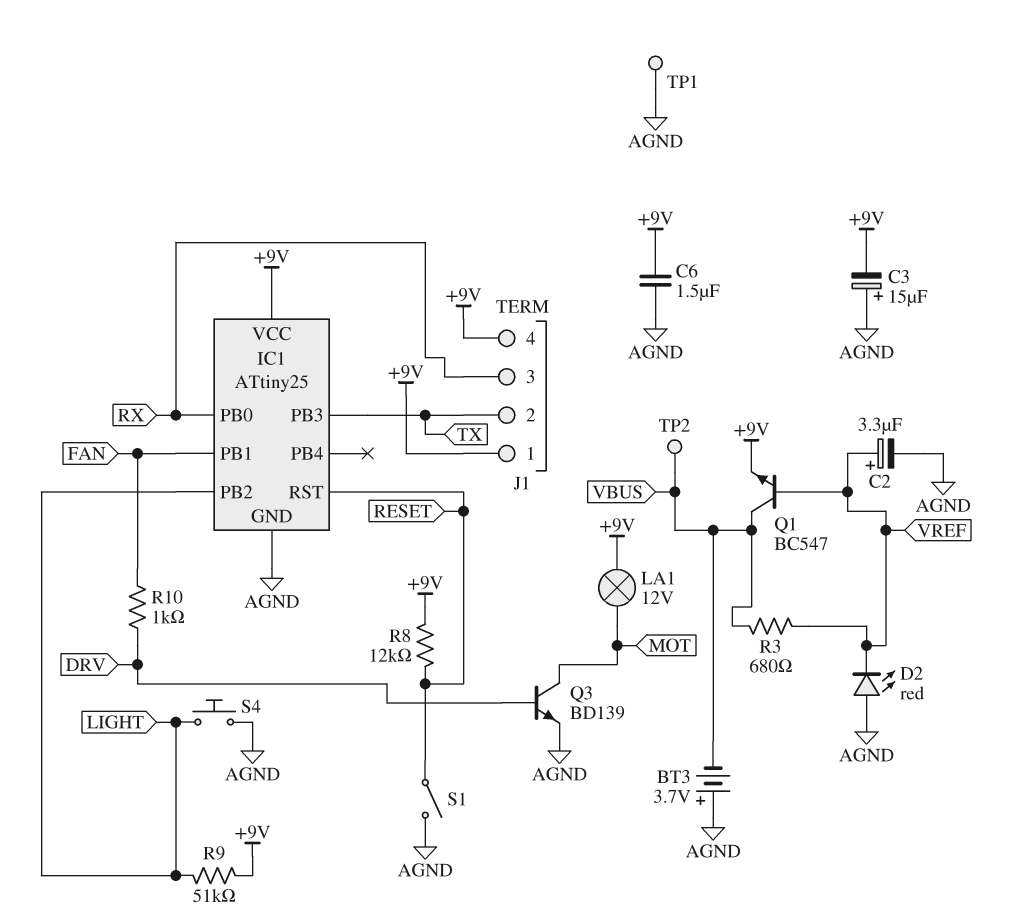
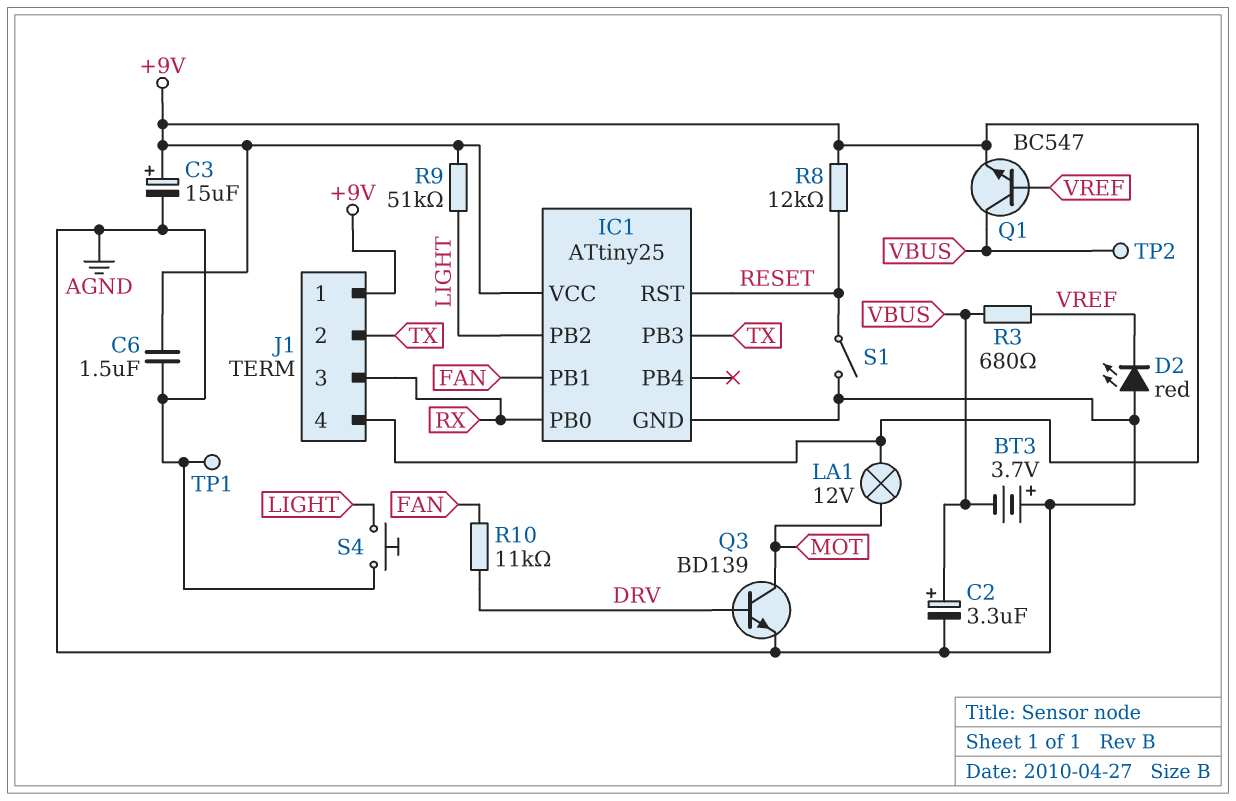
C2: 3.3uF (plus VREF, minus AGND) -> 3.3uF (plus VBUS, minus AGND)
C3: 15uF (plus AGND, minus +9V) -> 15uF (plus +9V, minus AGND)
R10: 1k (DRV, FAN) -> 11k (DRV, FAN)

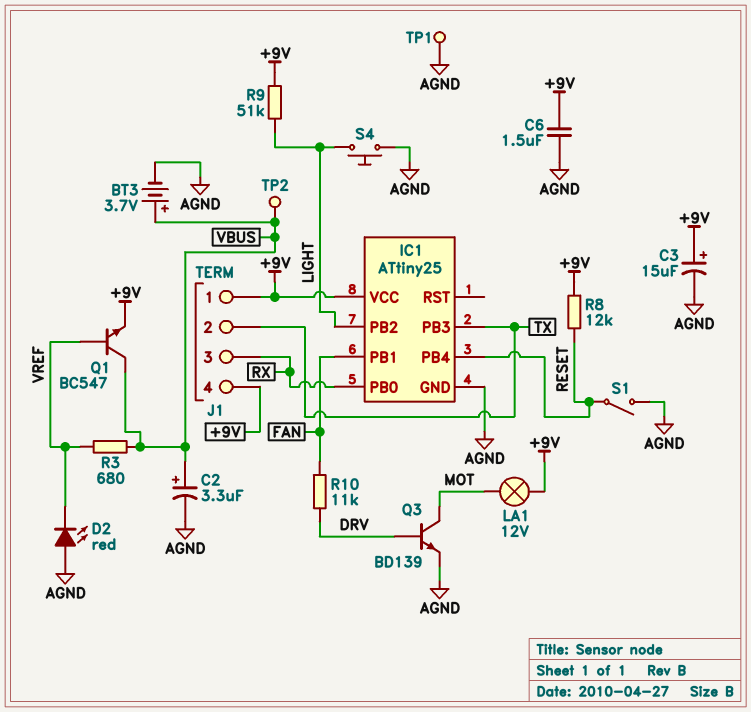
BT3: 3.7V (plus AGND, minus VBUS) -> 3.7V (plus VBUS, minus AGND)
IC1 pin PB4: none -> RESET
IC1 pin RST: RESET -> none

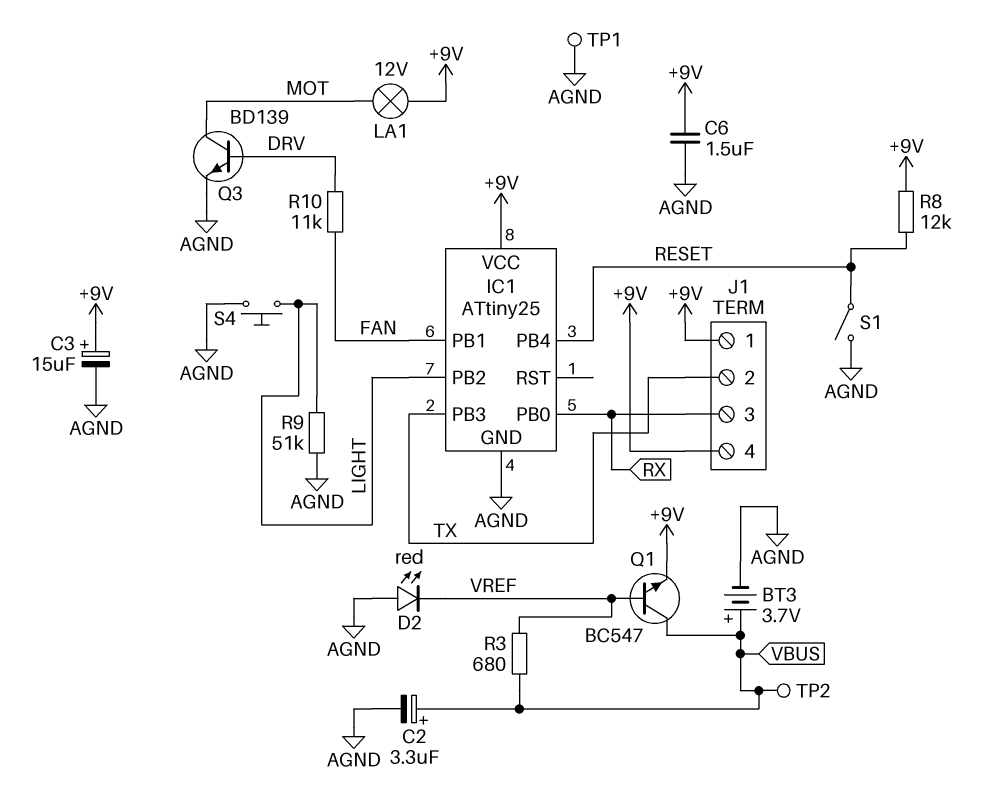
R9: 51k (+9V, LIGHT) -> 51k (AGND, LIGHT)

